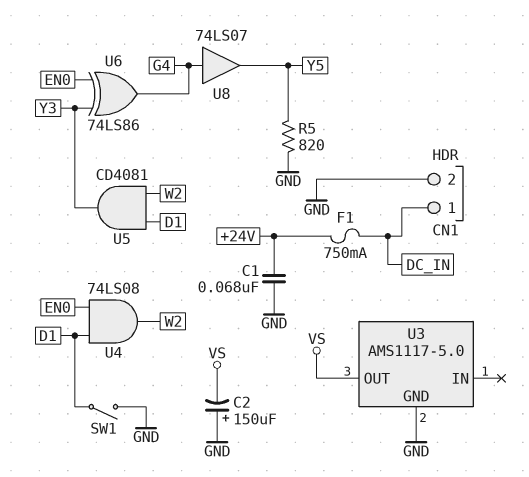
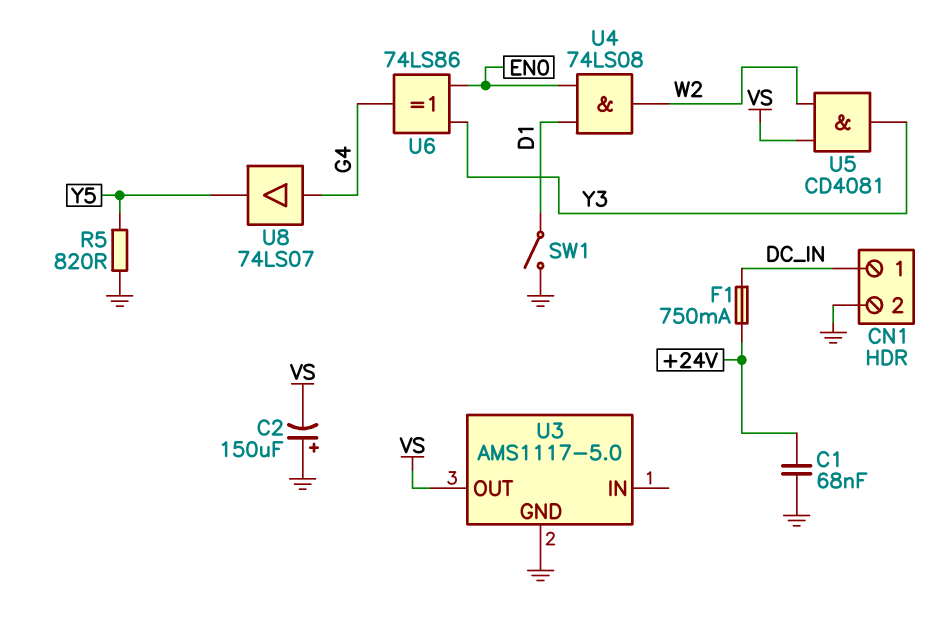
U5: AND CD4081 (in D1, in W2, out Y3) -> AND CD4081 (in VS, in W2, out Y3)

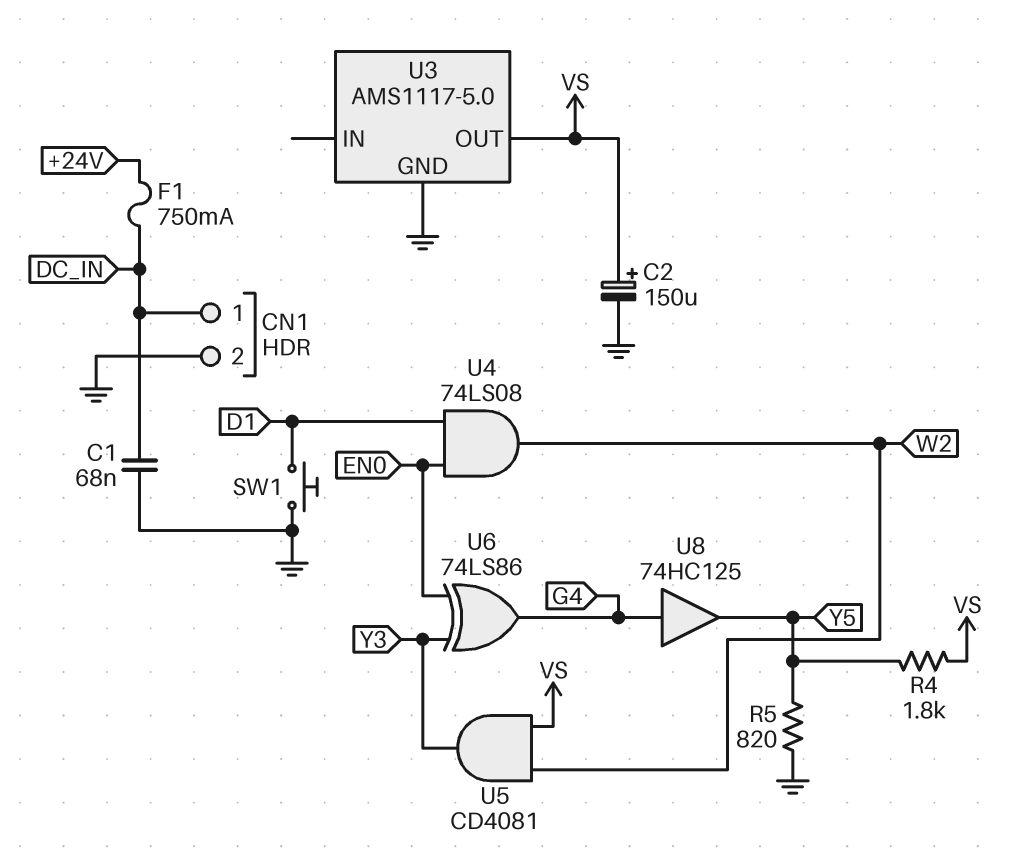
C1: 68nF (+24V, GND) -> 68nF (DC_IN, GND)
C2: 150uF (plus GND, minus VS) -> 150uF (plus VS, minus GND)
R4: none -> 1.8k (VS, Y5)
SW1: switch (D1, GND) -> button (D1, GND)
U8: buffer 74LS07 (in G4, out Y5) -> buffer 74HC125 (in G4, out Y5)

